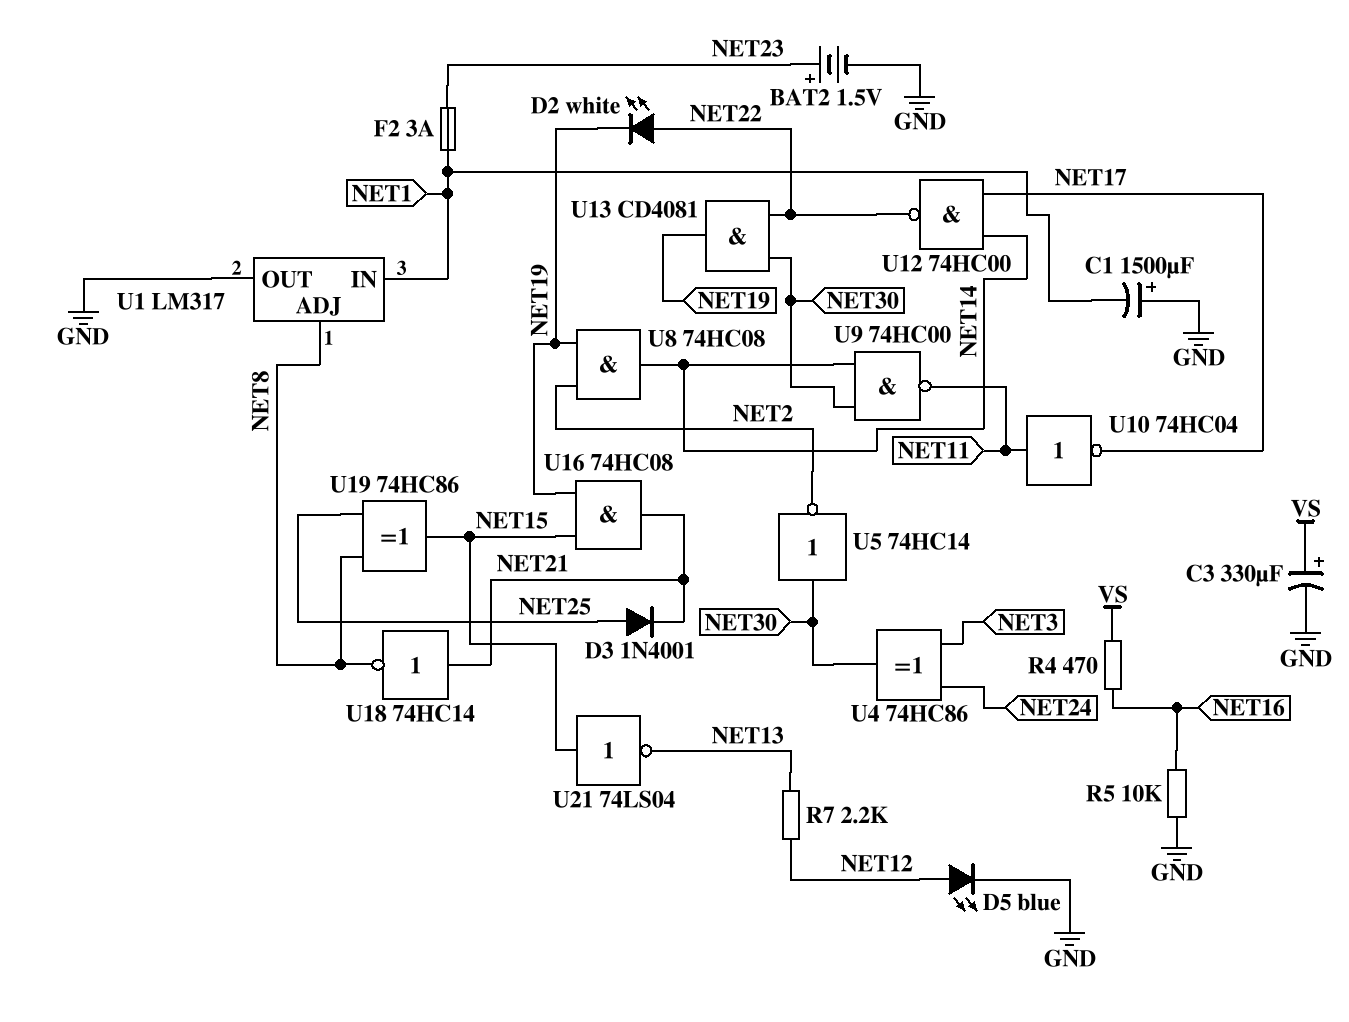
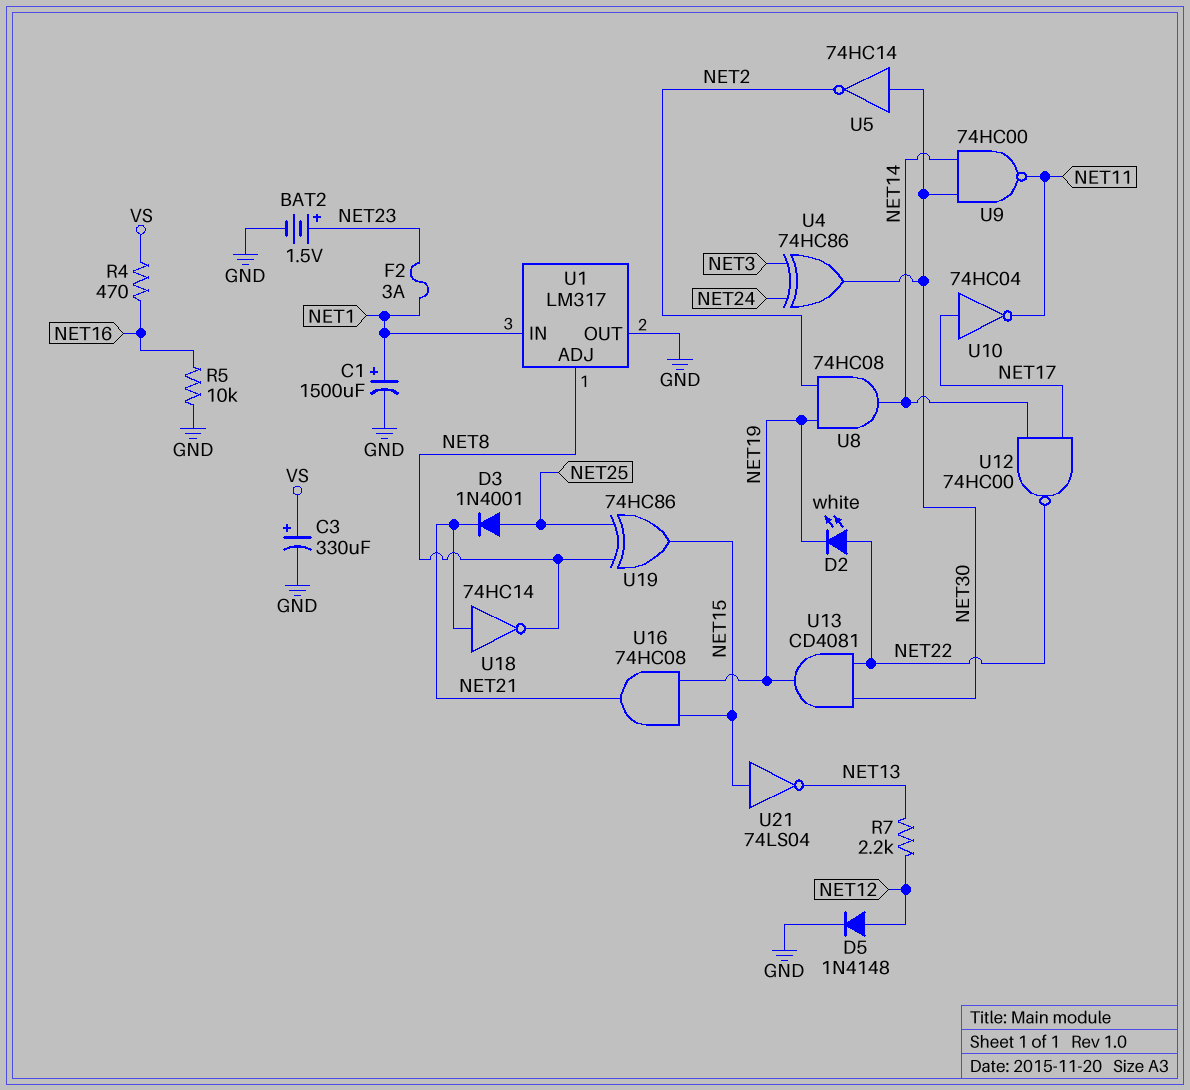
C1: 1500uF (plus GND, minus NET1) -> 1500uF (plus NET1, minus GND)
D5: LED blue (A NET12, K GND) -> diode 1N4148 (A NET12, K GND)
U10: NOT 74HC04 (in NET11, out NET17) -> NOT 74HC04 (in NET17, out NET11)

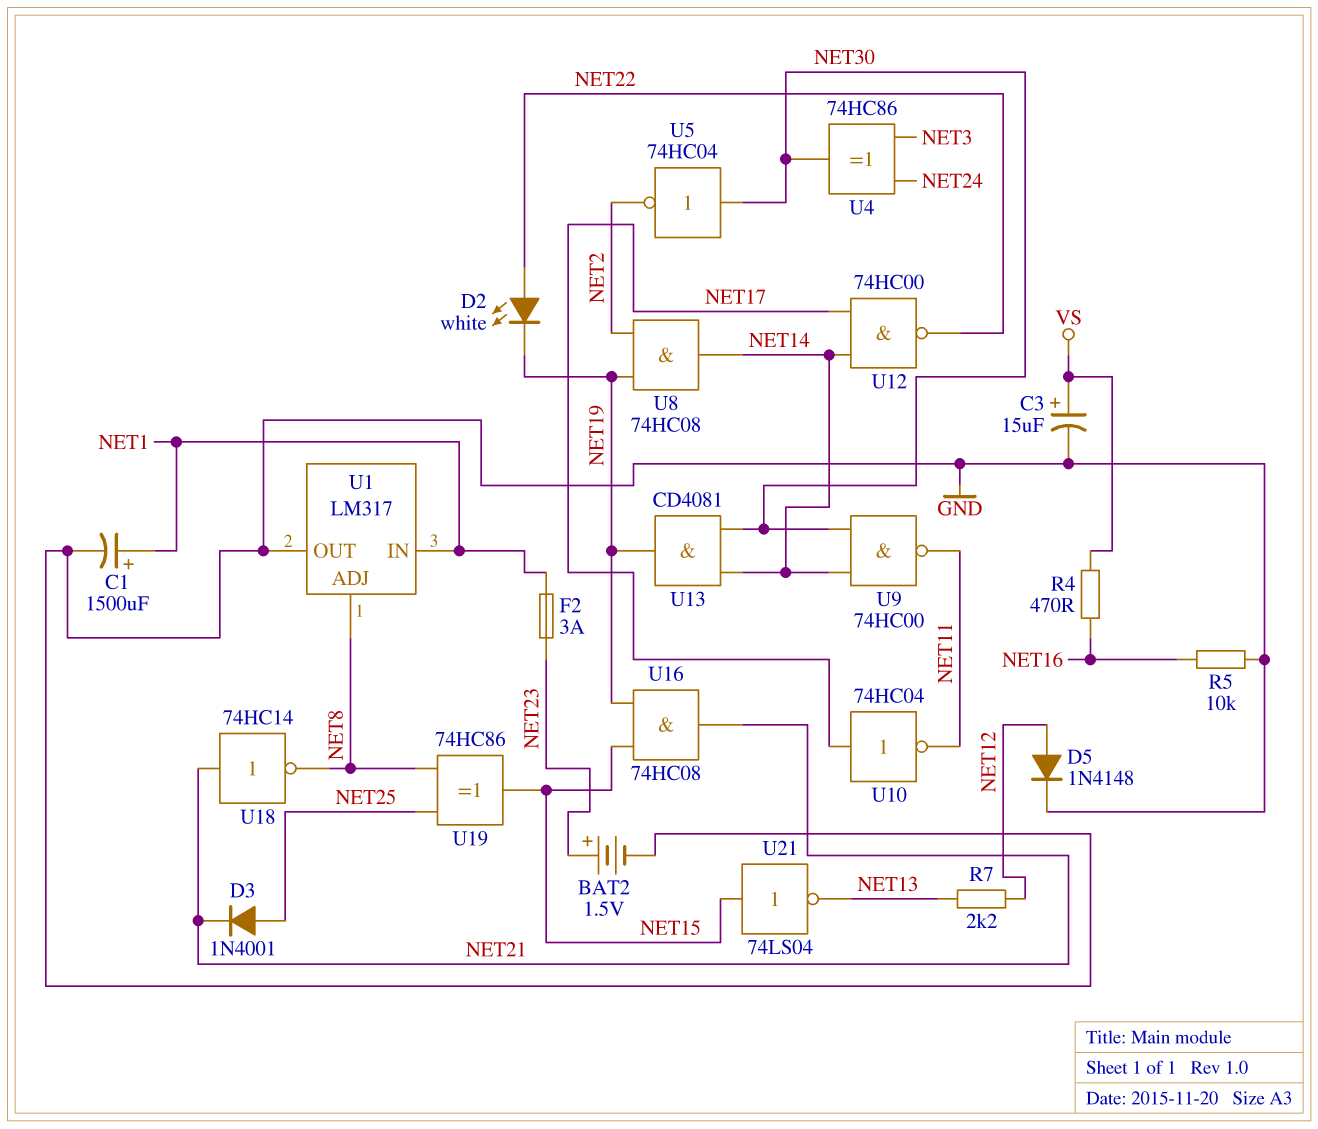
C3: 330uF (plus VS, minus GND) -> 15uF (plus VS, minus GND)
U5: NOT 74HC14 (in NET30, out NET2) -> NOT 74HC04 (in NET30, out NET2)
U13: AND CD4081 (in NET22, in NET30, out NET19) -> AND CD4081 (in NET14, in NET30, out NET19)

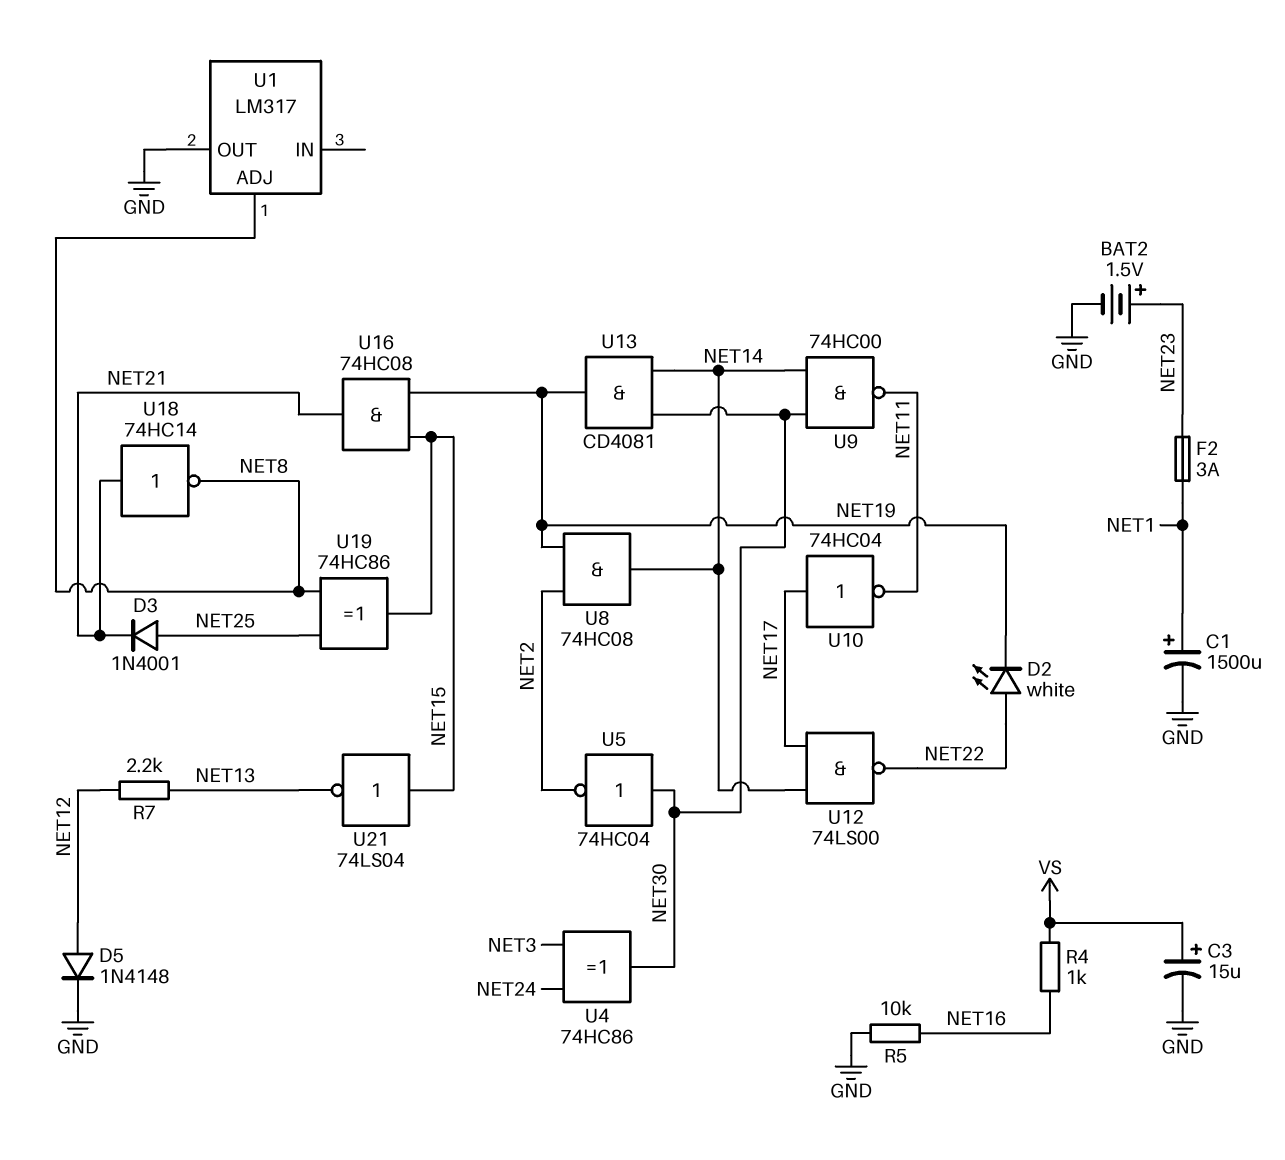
R4: 470 (NET16, VS) -> 1k (NET16, VS)
U1 pin IN: NET1 -> none
U12: NAND 74HC00 (in NET14, in NET17, out NET22) -> NAND 74LS00 (in NET14, in NET17, out NET22)

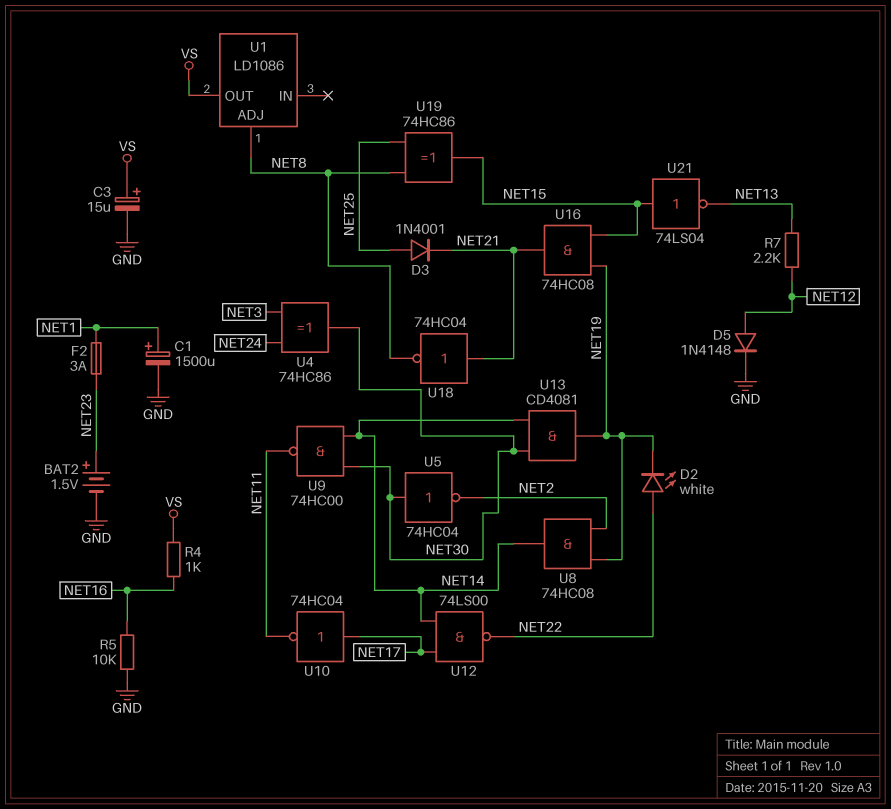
U1: LM317 -> LD1086
U1 pin OUT: GND -> VS
U18: NOT 74HC14 (in NET21, out NET8) -> NOT 74HC04 (in NET21, out NET8)

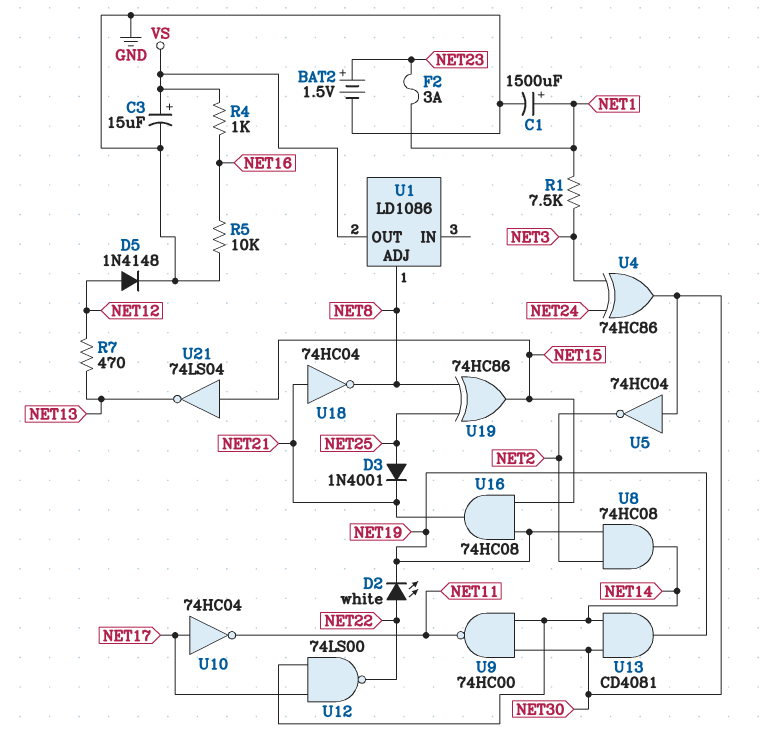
R1: none -> 7.5k (NET1, NET3)
R7: 2.2k (NET12, NET13) -> 470 (NET12, NET13)

